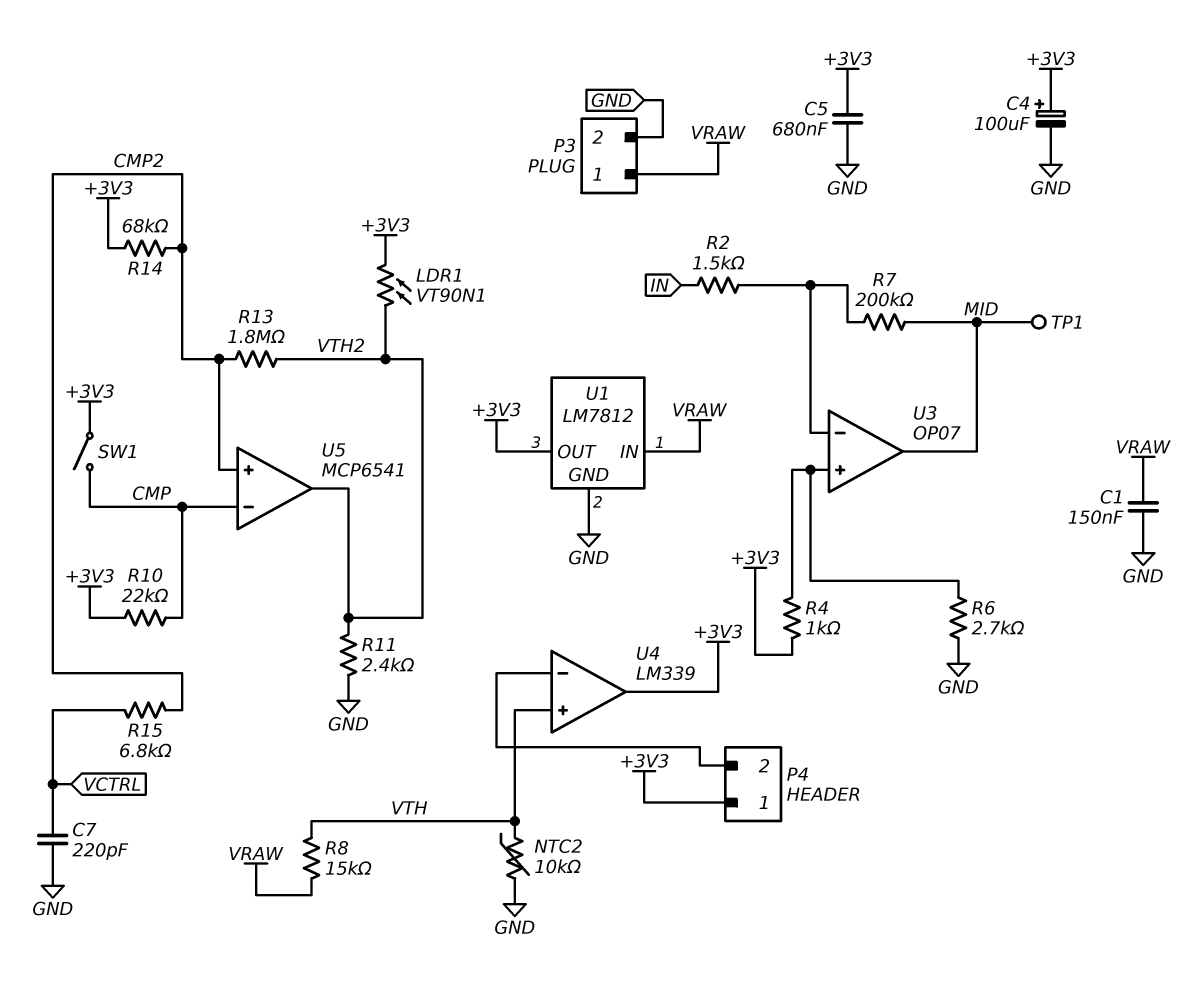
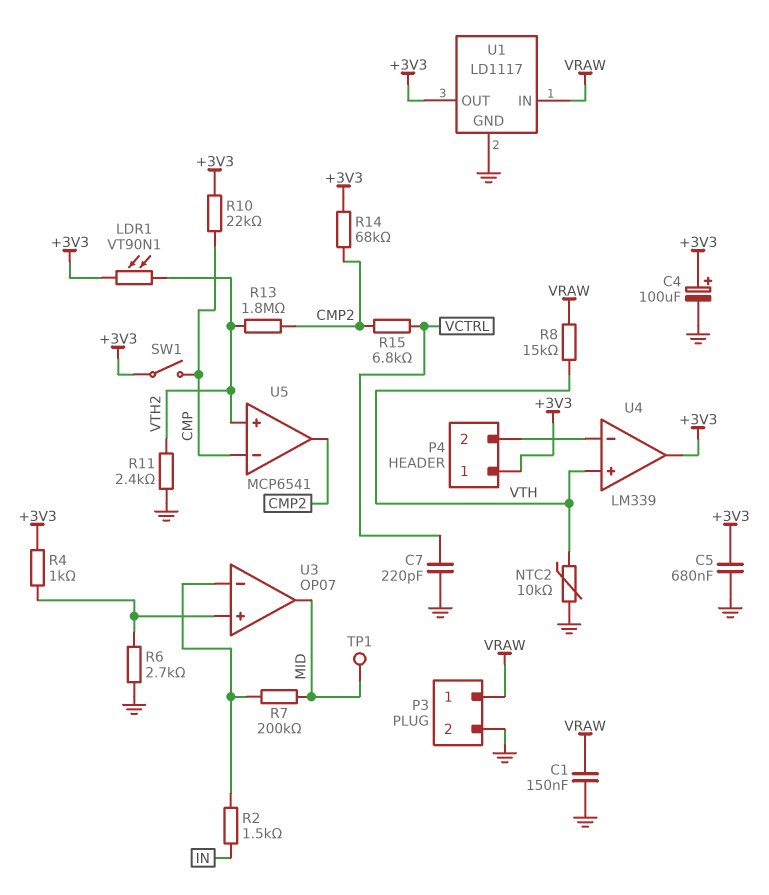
U1: LM7812 -> LD1117
U5 pin in+: CMP2 -> VTH2
U5 pin out: VTH2 -> CMP2

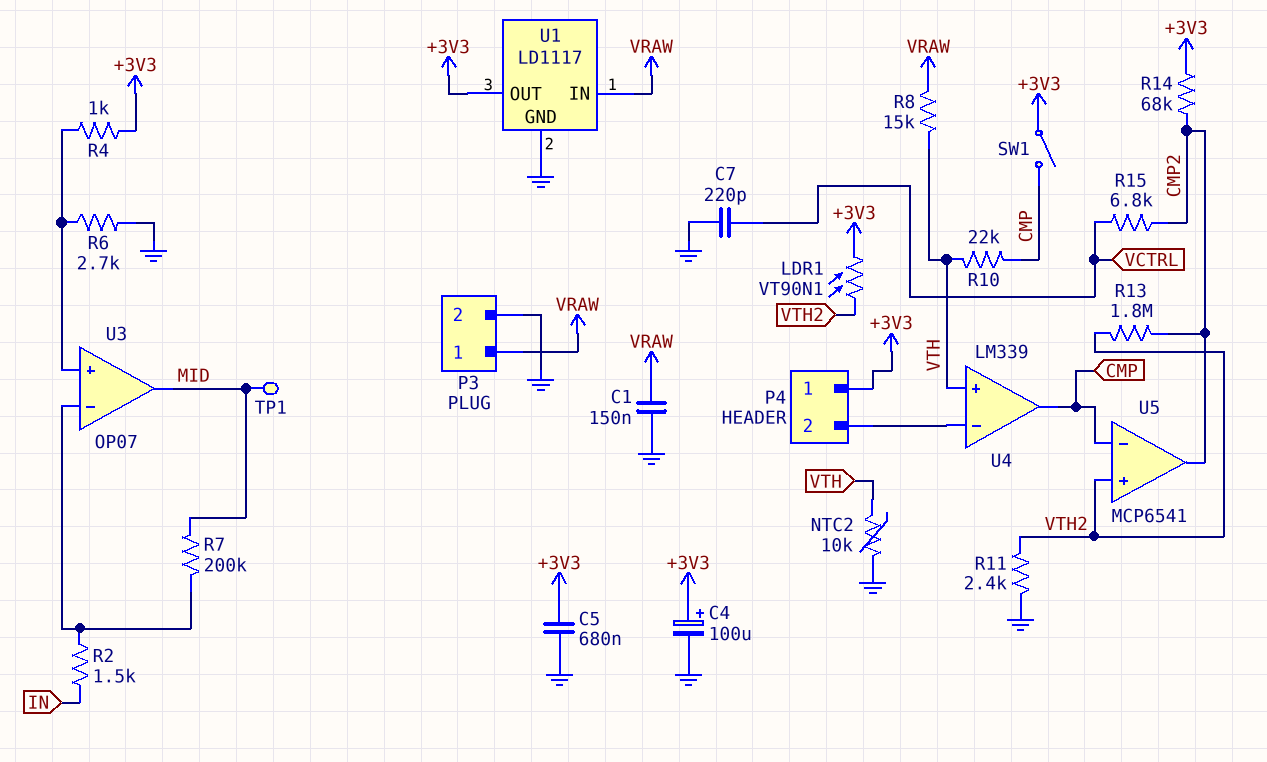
R10: 22k (+3V3, CMP) -> 22k (CMP, VTH)
U4 pin out: +3V3 -> CMP

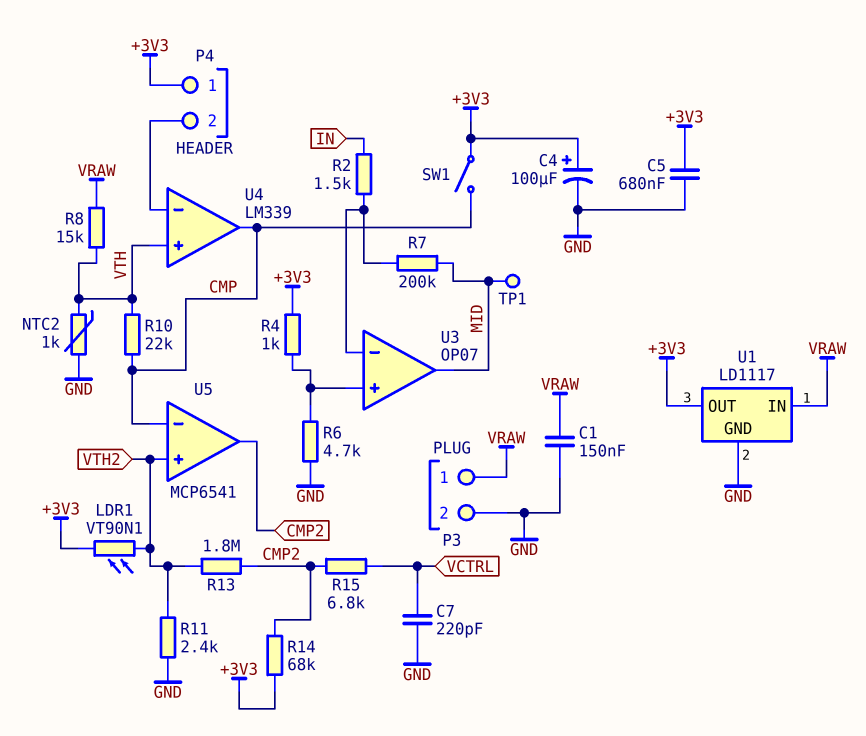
NTC2: 10k (GND, VTH) -> 1k (GND, VTH)
R6: 2.7k (GND, U3/in+) -> 4.7k (GND, U3/in+)

